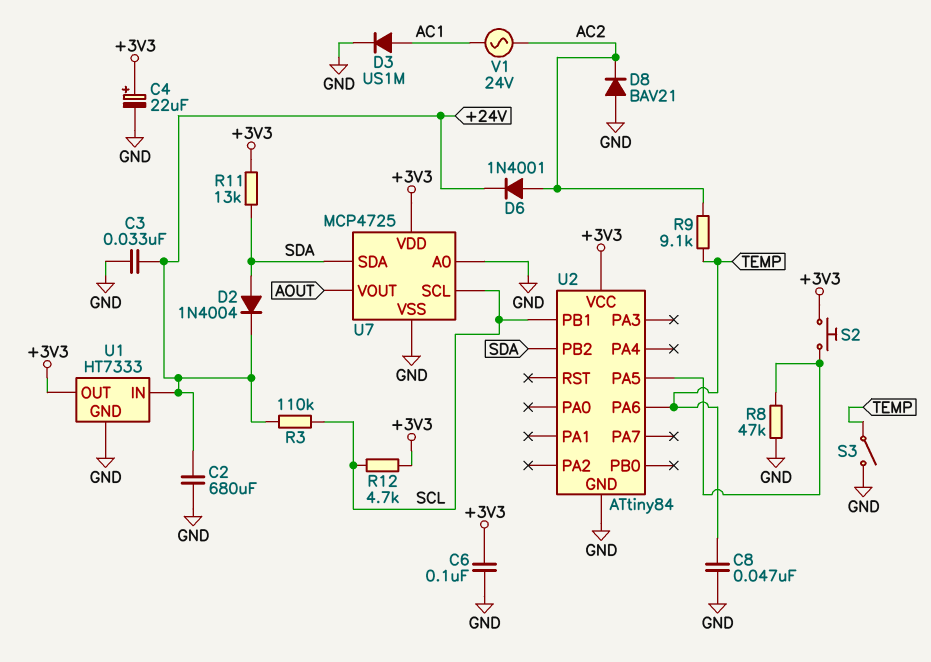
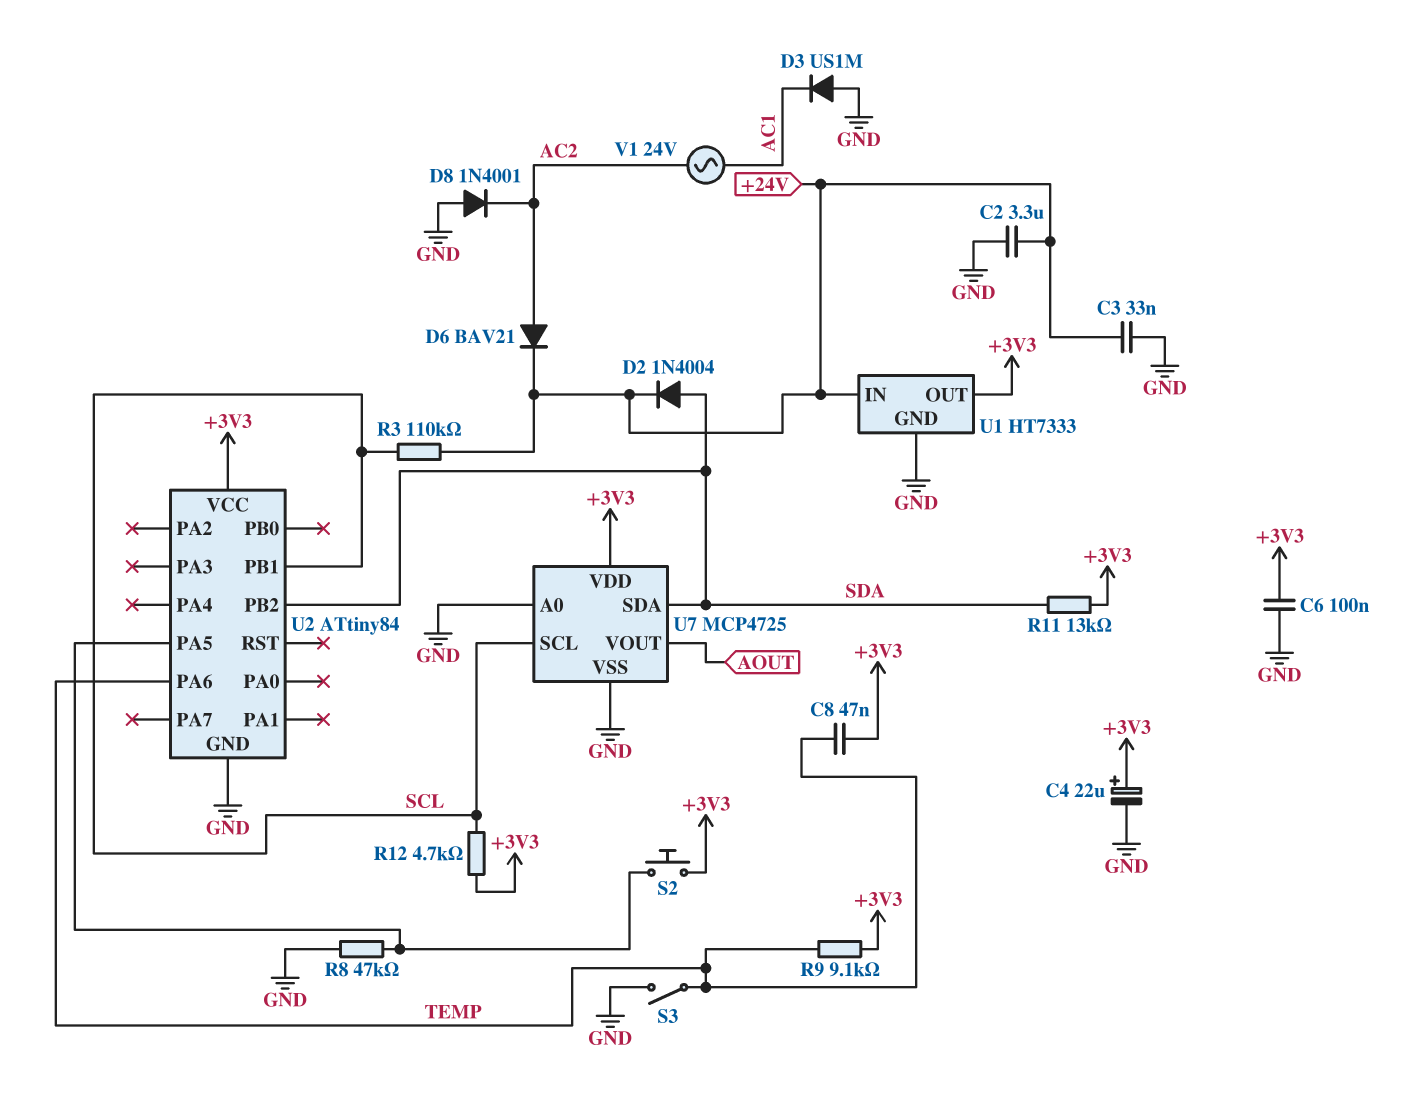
C2: 680uF (+24V, GND) -> 3.3uF (+24V, GND)
C8: 47nF (GND, TEMP) -> 47nF (+3V3, TEMP)
D3: diode US1M (A AC1, K GND) -> diode US1M (A GND, K AC1)
D6: diode 1N4001 (A AC2, K +24V) -> diode BAV21 (A AC2, K +24V)
D8: diode BAV21 (A GND, K AC2) -> diode 1N4001 (A GND, K AC2)
R9: 9.1k (AC2, TEMP) -> 9.1k (+3V3, TEMP)

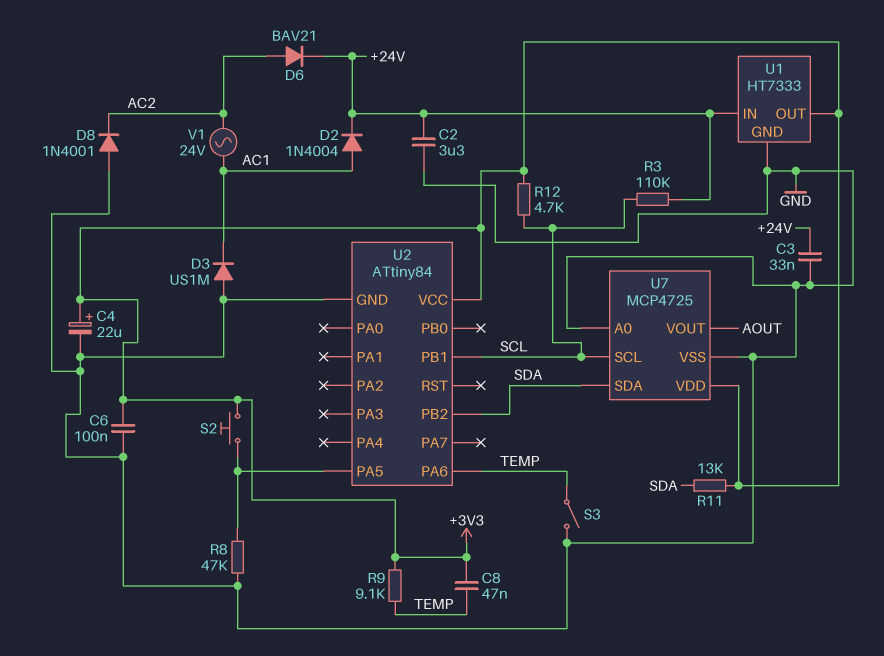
D2: diode 1N4004 (A SDA, K +24V) -> diode 1N4004 (A AC1, K +24V)

